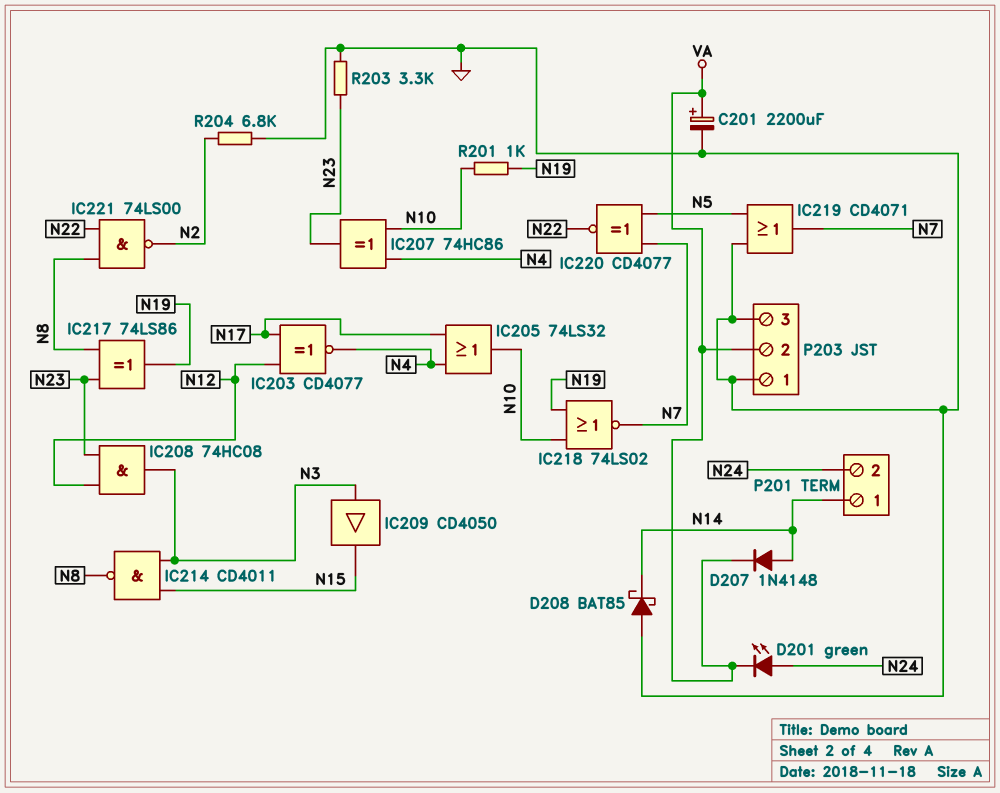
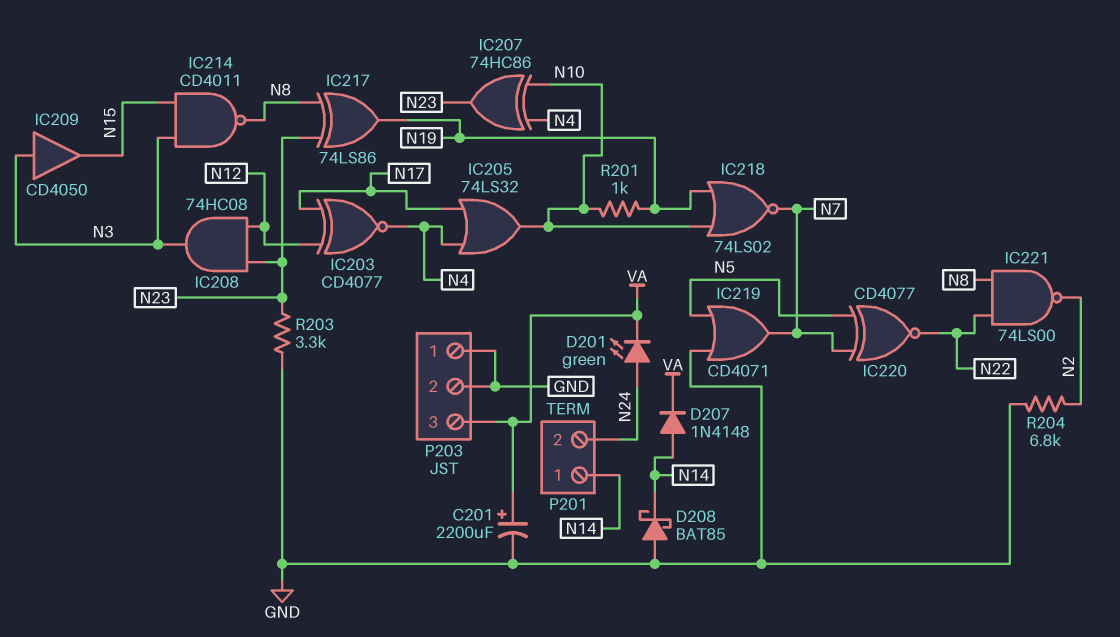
P203 pin 2: VA -> GND
P203 pin 3: GND -> VA

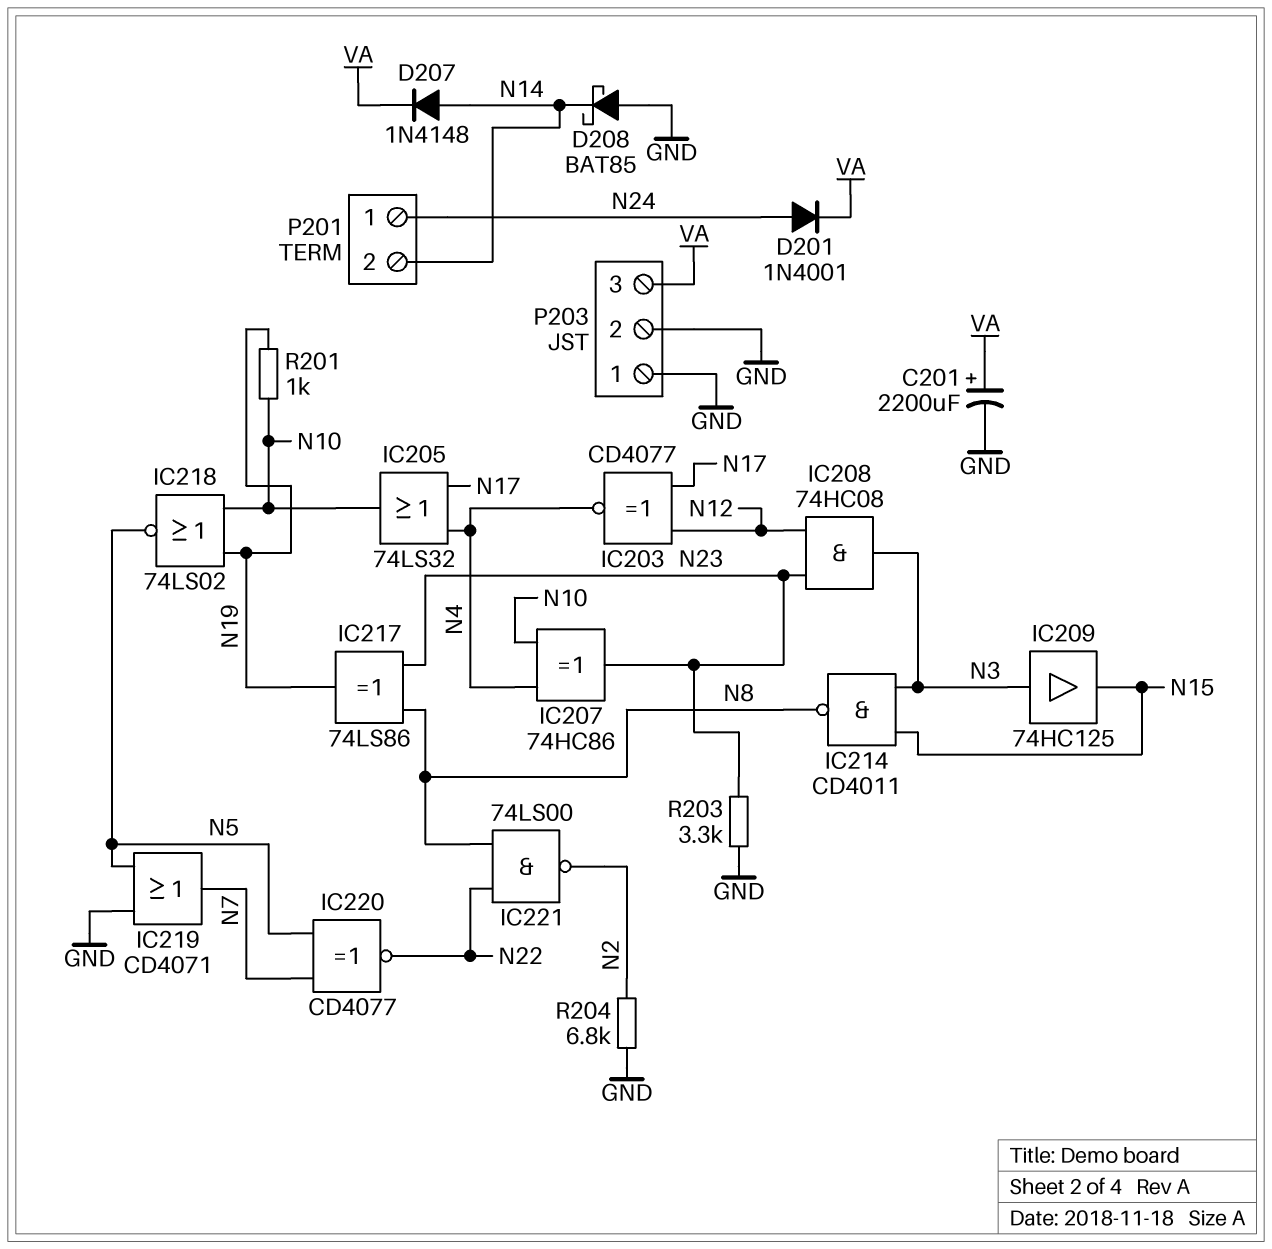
D201: LED green (A N24, K VA) -> diode 1N4001 (A N24, K VA)
IC209: buffer CD4050 (in N3, out N15) -> buffer 74HC125 (in N3, out N15)
IC218: NOR 74LS02 (in N10, in N19, out N7) -> NOR 74LS02 (in N10, in N19, out N5)
P201 pin 1: N14 -> N24
P201 pin 2: N24 -> N14

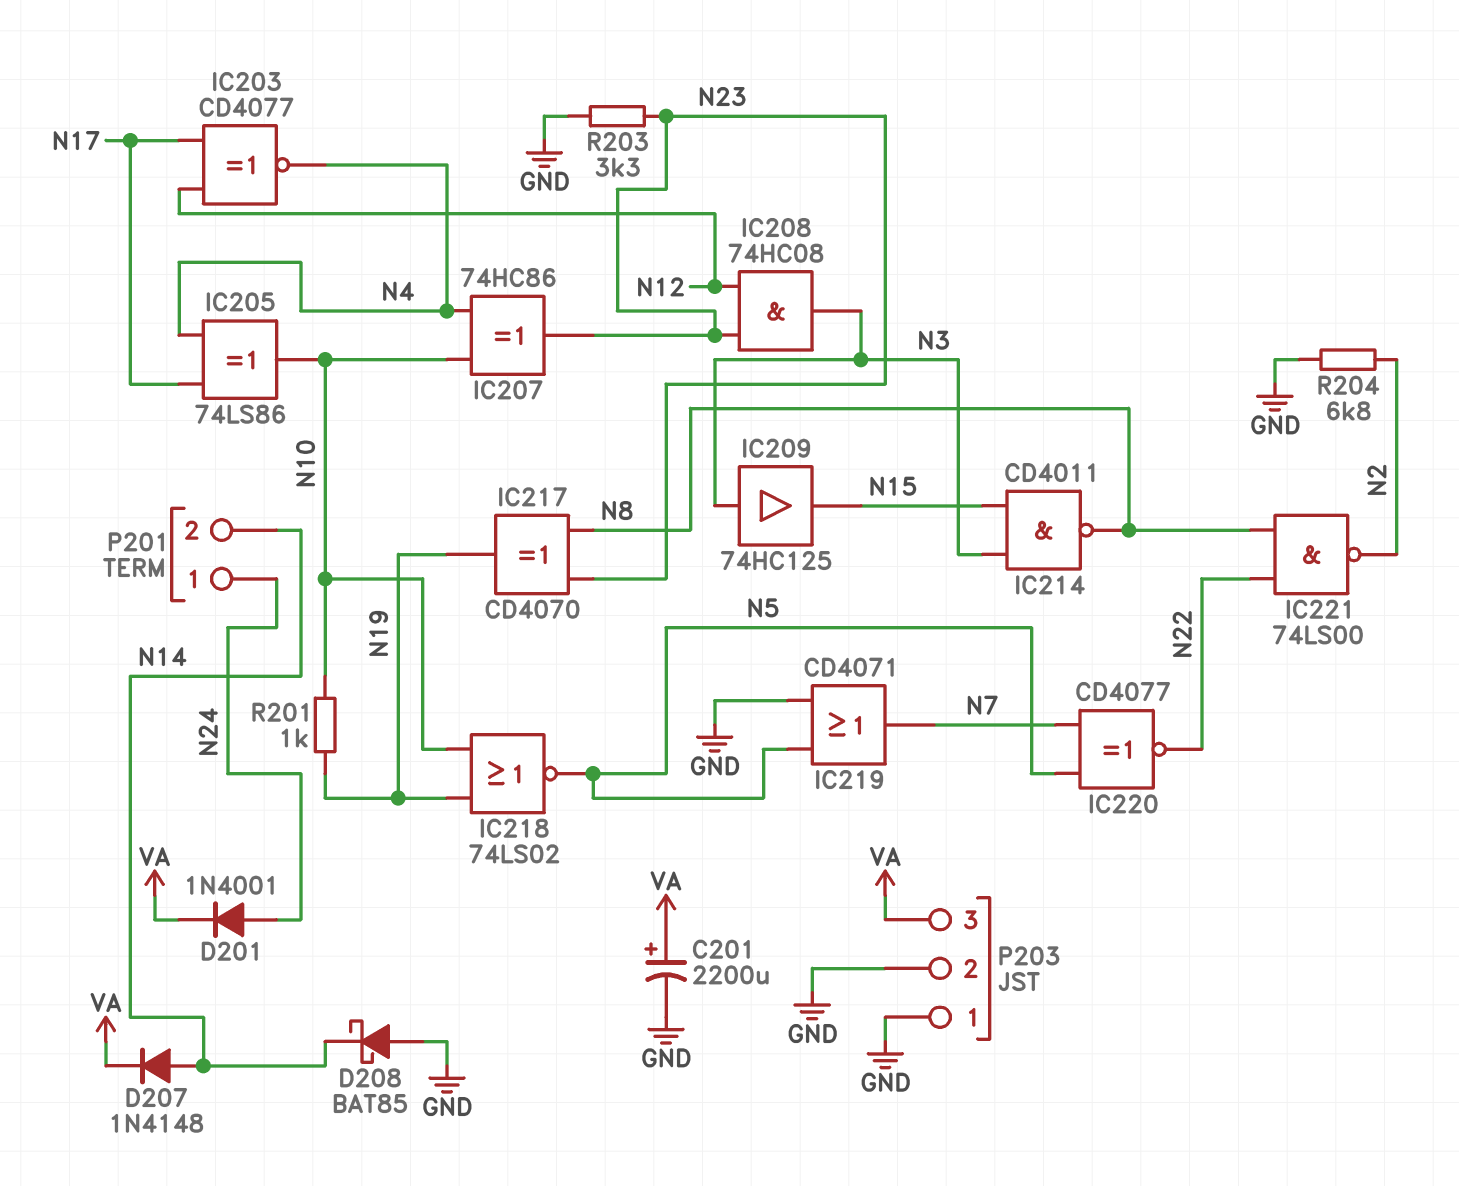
IC205: OR 74LS32 (in N4, in N17, out N10) -> XOR 74LS86 (in N4, in N17, out N10)
IC217: XOR 74LS86 (in N8, in N23, out N19) -> XOR CD4070 (in N8, in N23, out N19)

